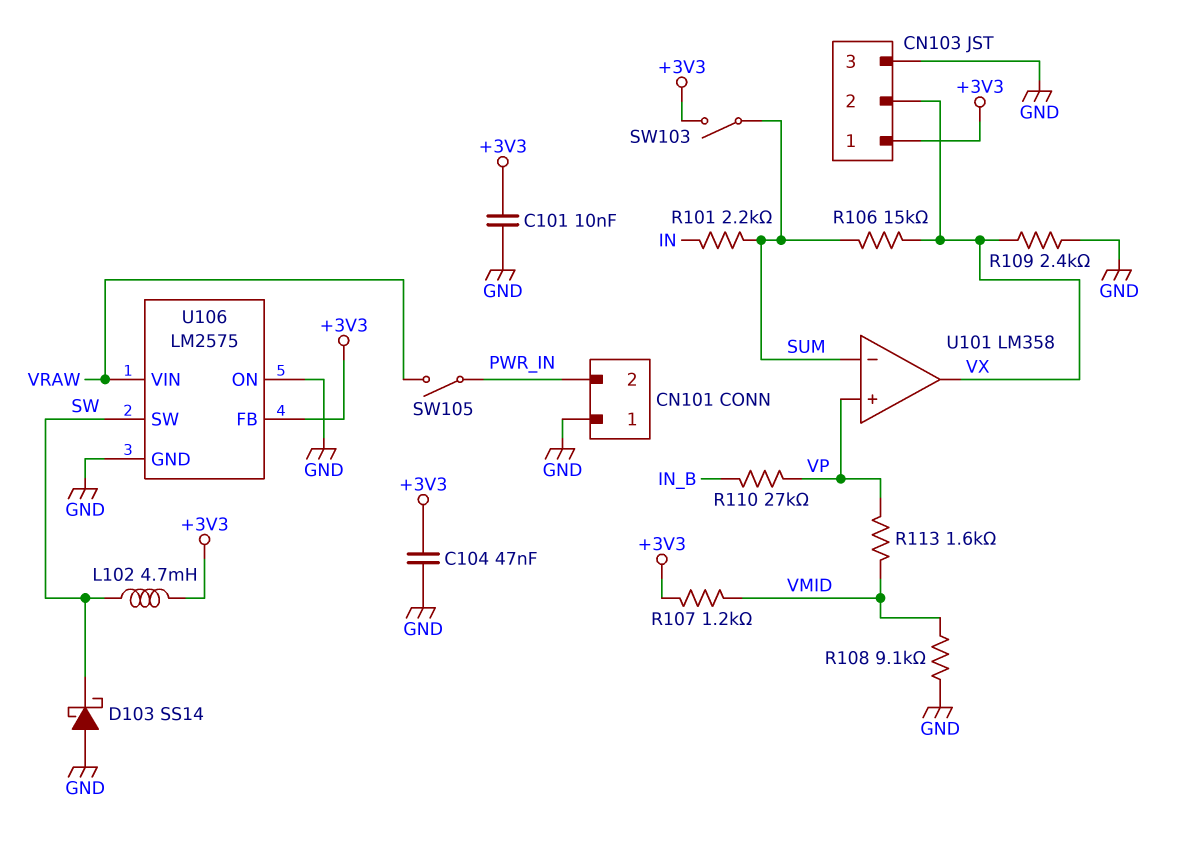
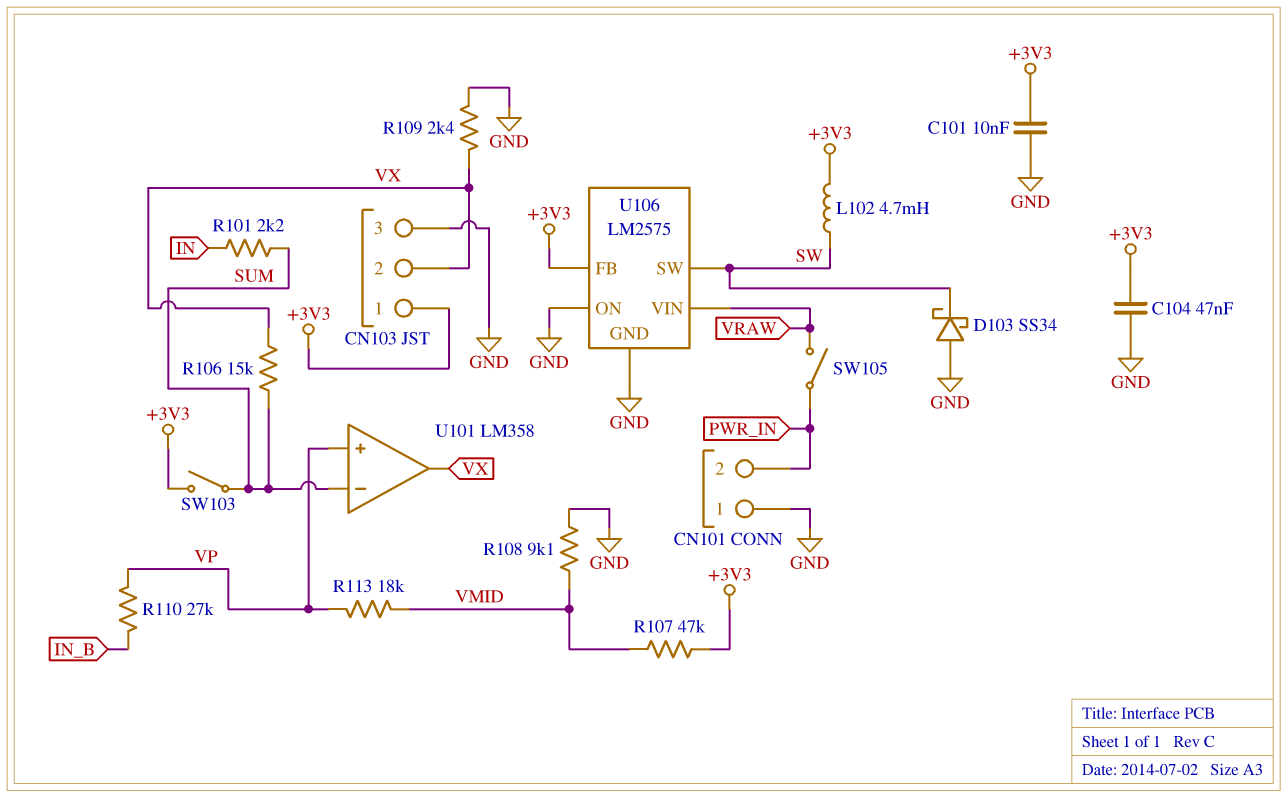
D103: schottky SS14 (A GND, K SW) -> schottky SS34 (A GND, K SW)
R107: 1.2k (+3V3, VMID) -> 47k (+3V3, VMID)
R113: 1.6k (VMID, VP) -> 18k (VMID, VP)

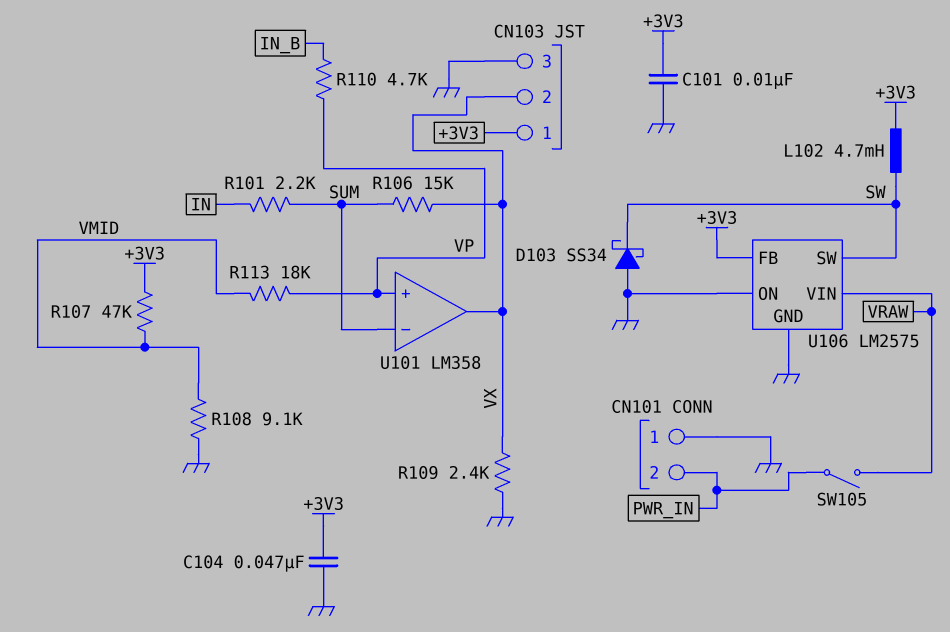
R110: 27k (IN_B, VP) -> 4.7k (IN_B, VP)
SW103: switch (+3V3, SUM) -> none

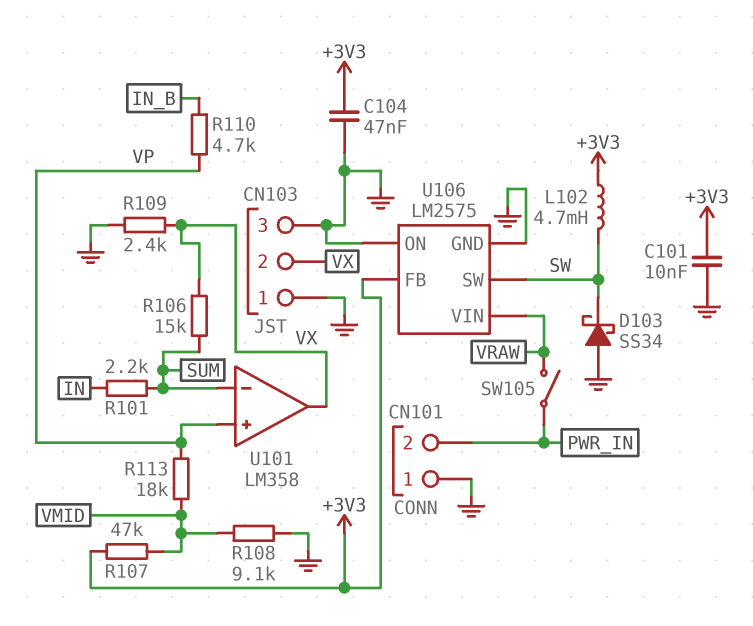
CN103 pin 1: +3V3 -> GND

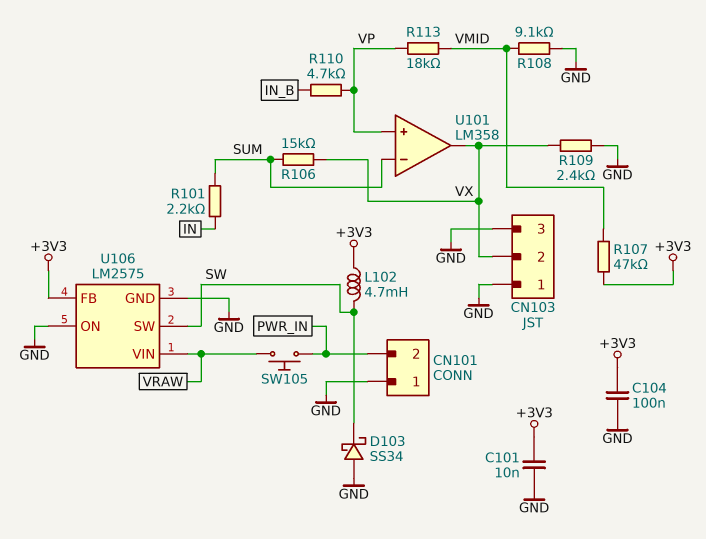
C104: 47nF (+3V3, GND) -> 100nF (+3V3, GND)
SW105: switch (PWR_IN, VRAW) -> button (PWR_IN, VRAW)

